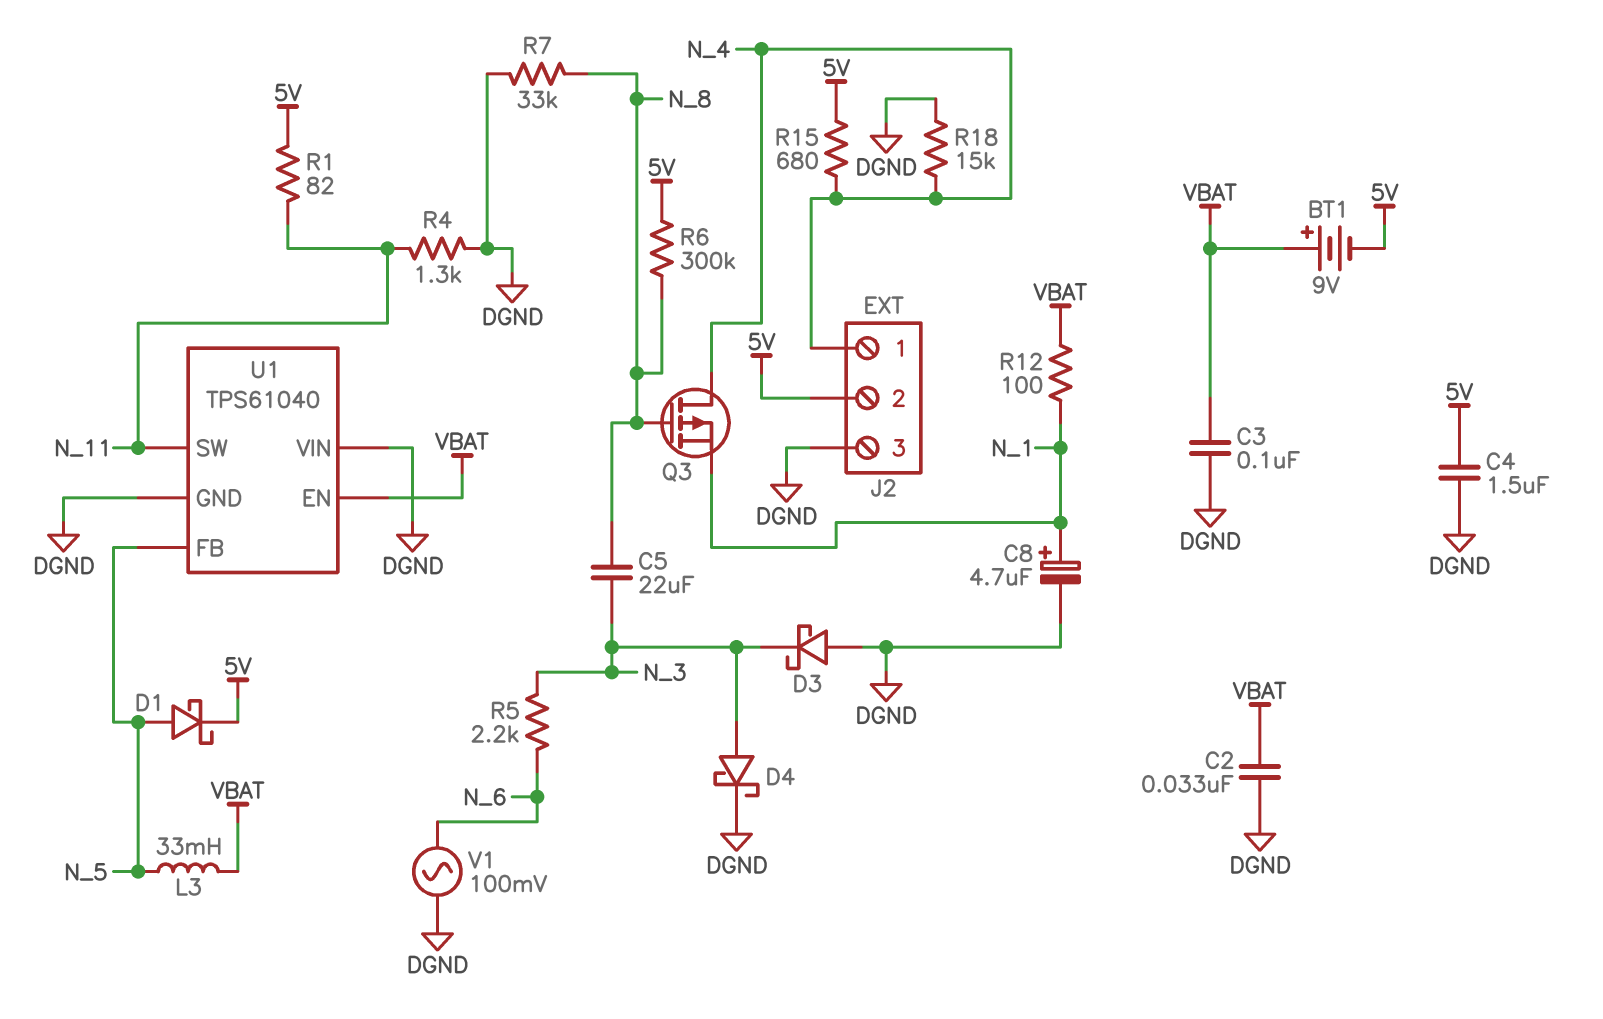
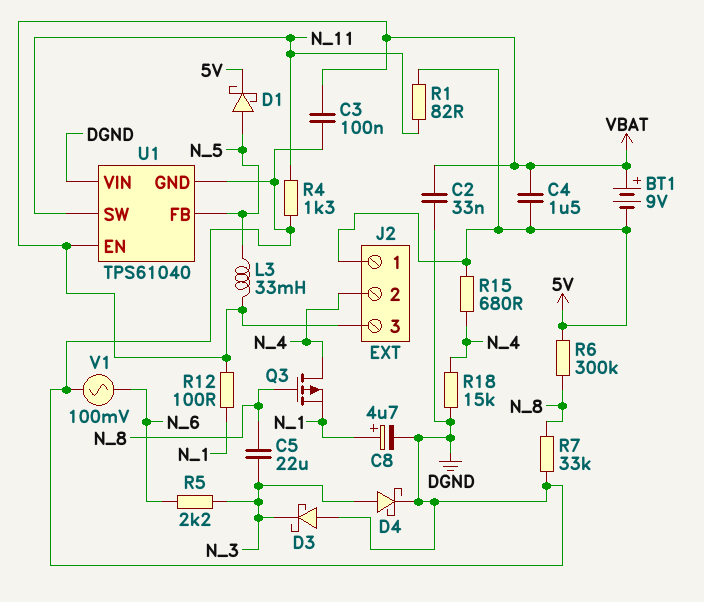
C4: 1.5uF (5V, DGND) -> 1.5uF (5V, VBAT)
J2 pin 1: N_4 -> 5V
J2 pin 2: 5V -> N_4
J2 pin 3: DGND -> VBAT

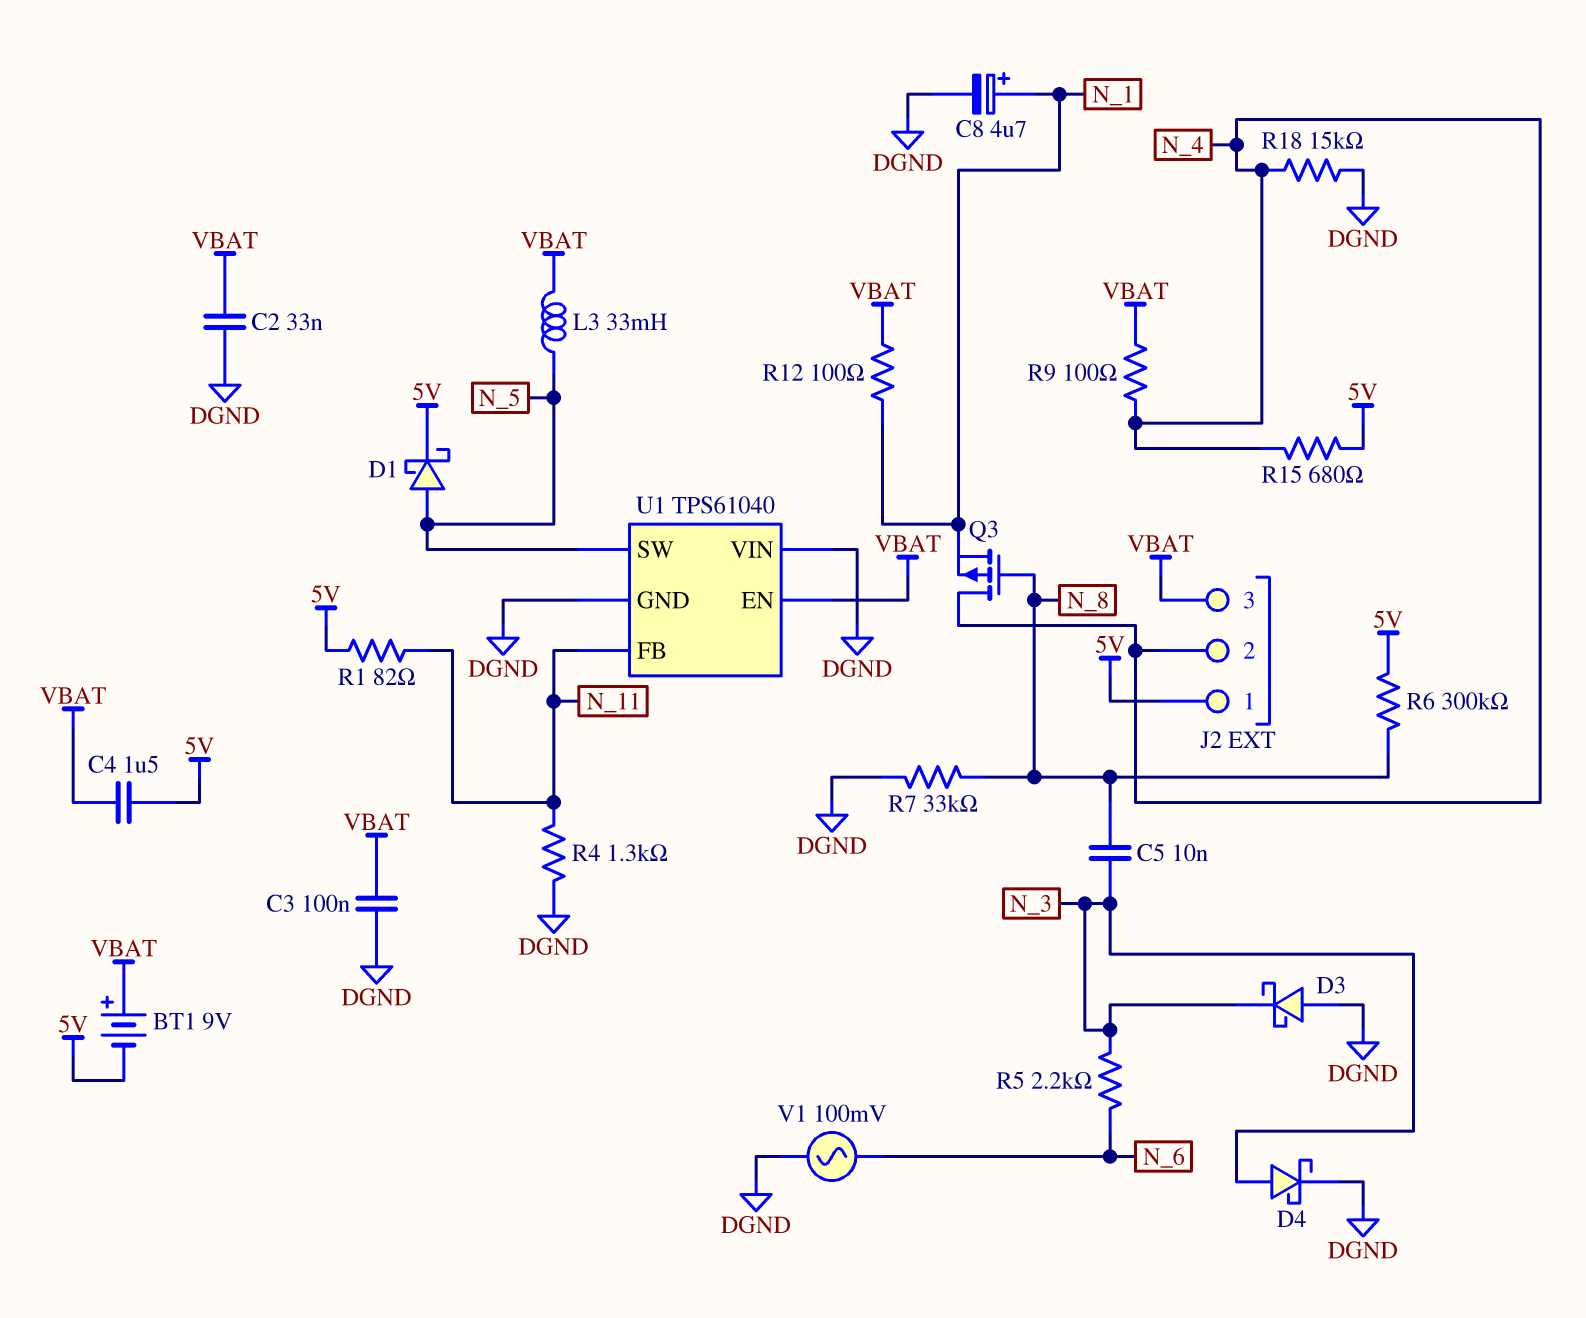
C5: 22uF (N_3, N_8) -> 10nF (N_3, N_8)
R9: none -> 100 (N_4, VBAT)
U1 pin FB: N_5 -> N_11
U1 pin SW: N_11 -> N_5

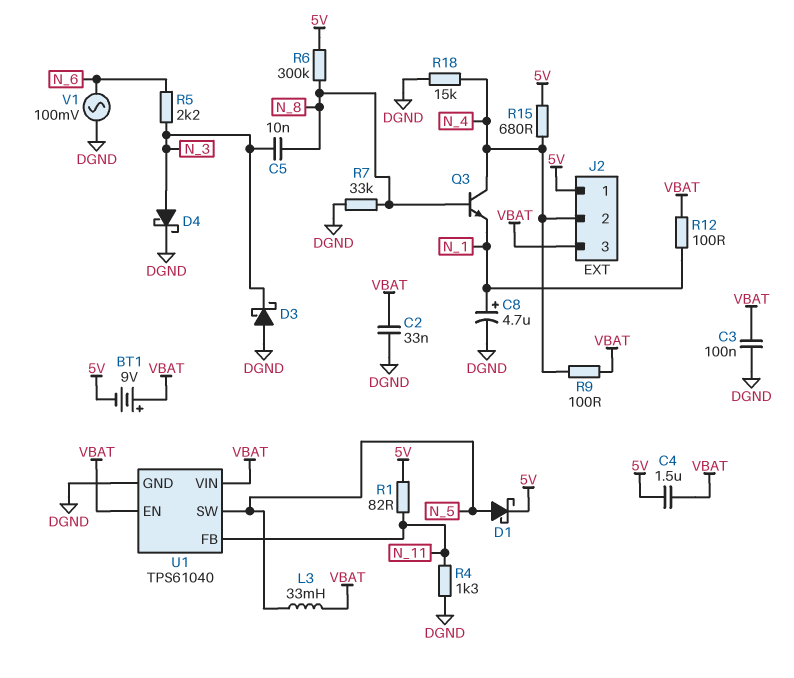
Q3: PMOS (G N_8, D N_4, S N_1) -> NPN (B N_8, C N_4, E N_1)
U1 pin VIN: DGND -> VBAT

